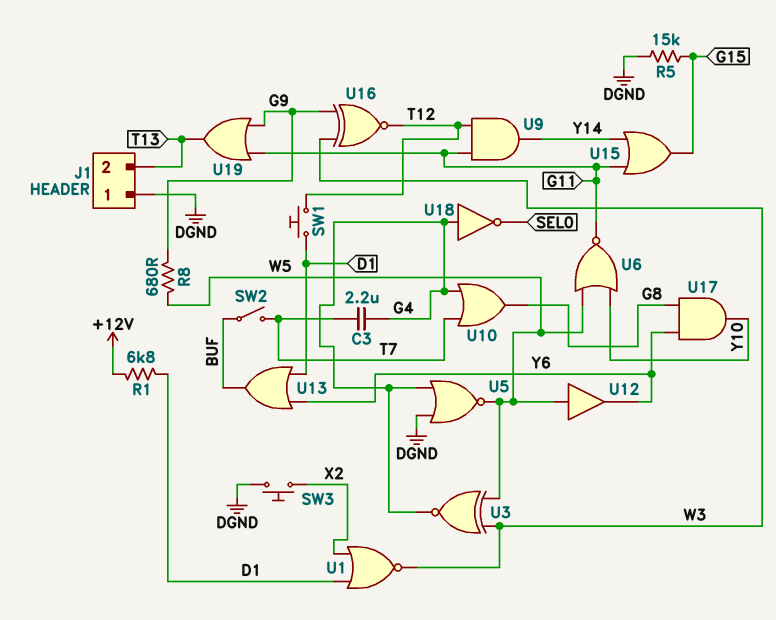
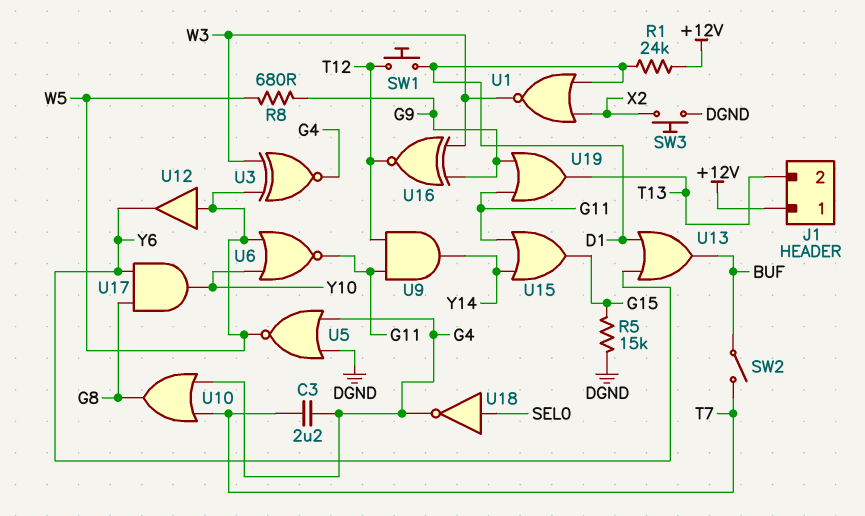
J1 pin 1: DGND -> +12V
R1: 6.8k (+12V, D1) -> 24k (+12V, D1)
U18: NOT (in G4, out SEL0) -> NOT (in SEL0, out G4)

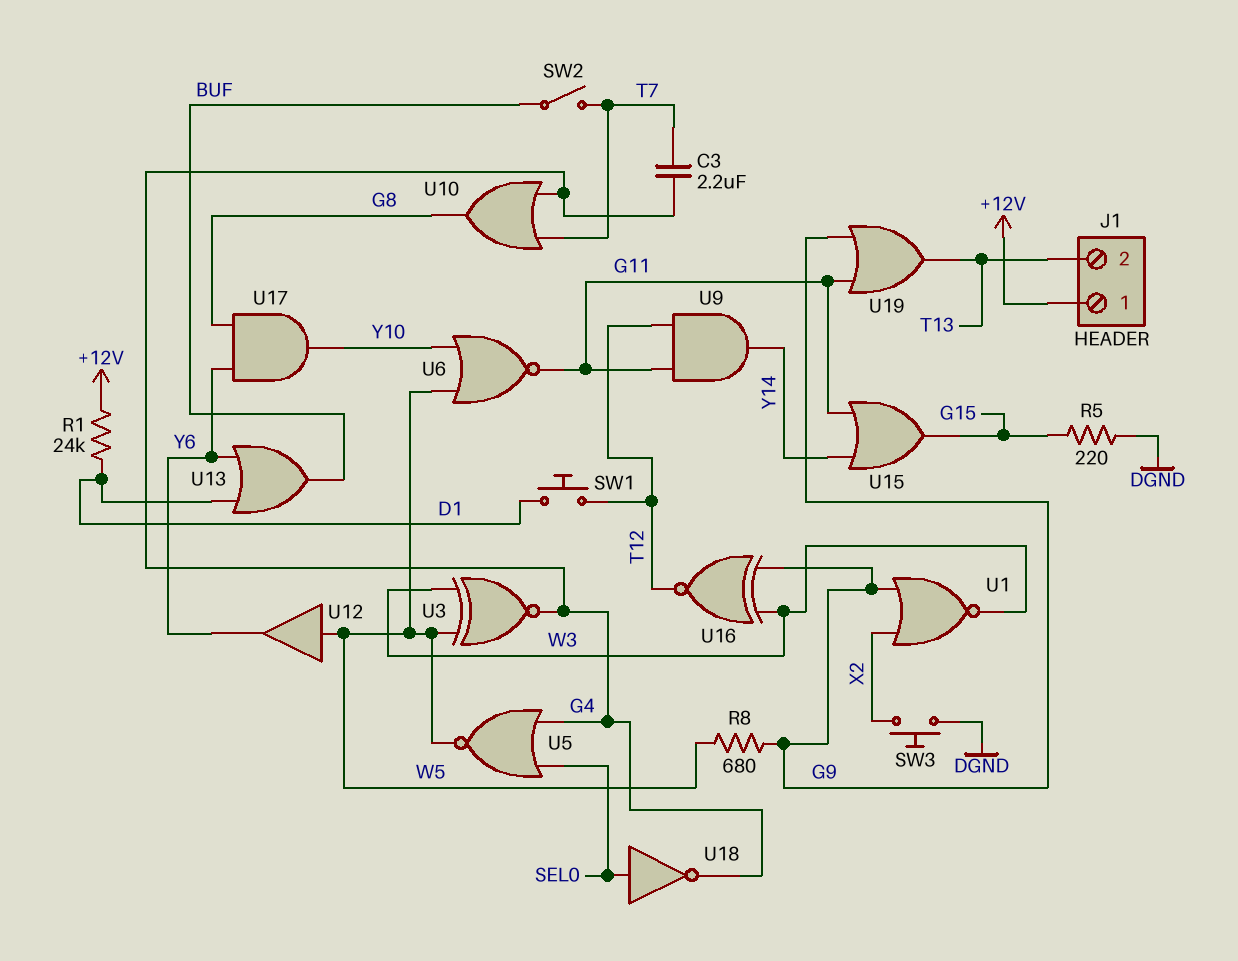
R5: 15k (DGND, G15) -> 220 (DGND, G15)
U1: NOR (in D1, in X2, out W3) -> NOR (in G9, in X2, out W3)
U5: NOR (in DGND, in G4, out W5) -> NOR (in G4, in SEL0, out W5)

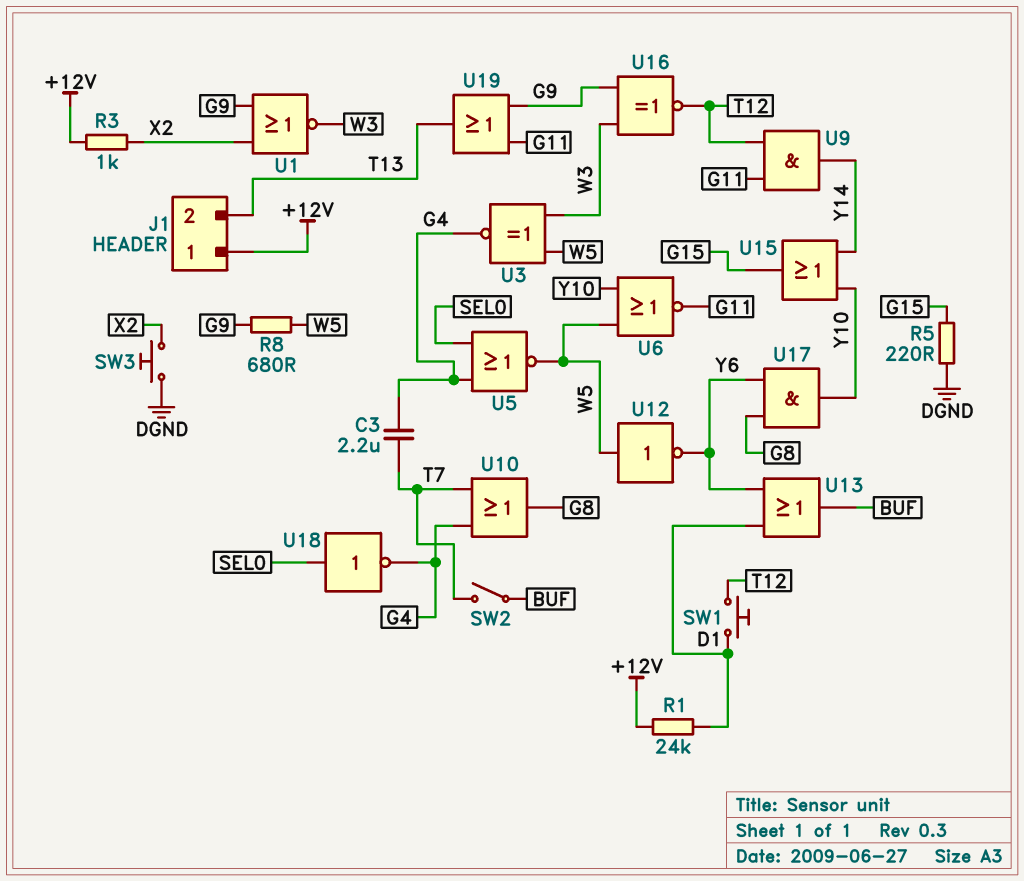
R3: none -> 1k (+12V, X2)
U12: buffer (in W5, out Y6) -> NOT (in W5, out Y6)
U15: OR (in G11, in Y14, out G15) -> OR (in Y10, in Y14, out G15)

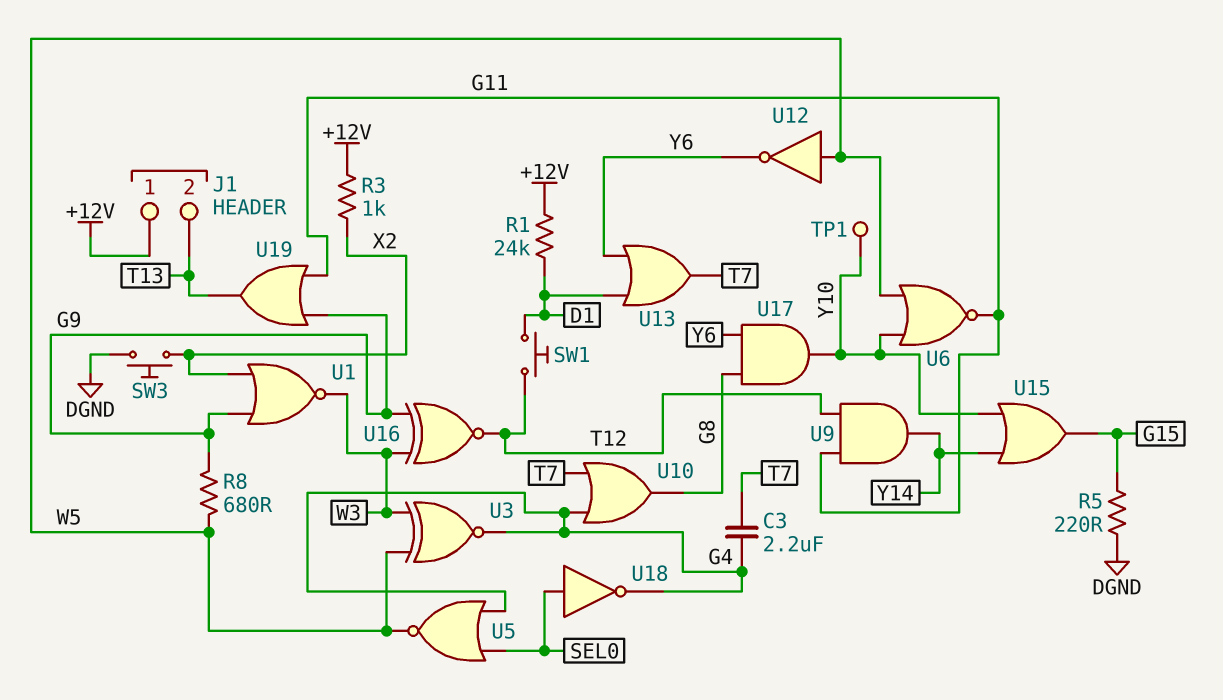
SW2: switch (BUF, T7) -> none
TP1: none -> test point (Y10)
U13: OR (in D1, in Y6, out BUF) -> OR (in D1, in Y6, out T7)

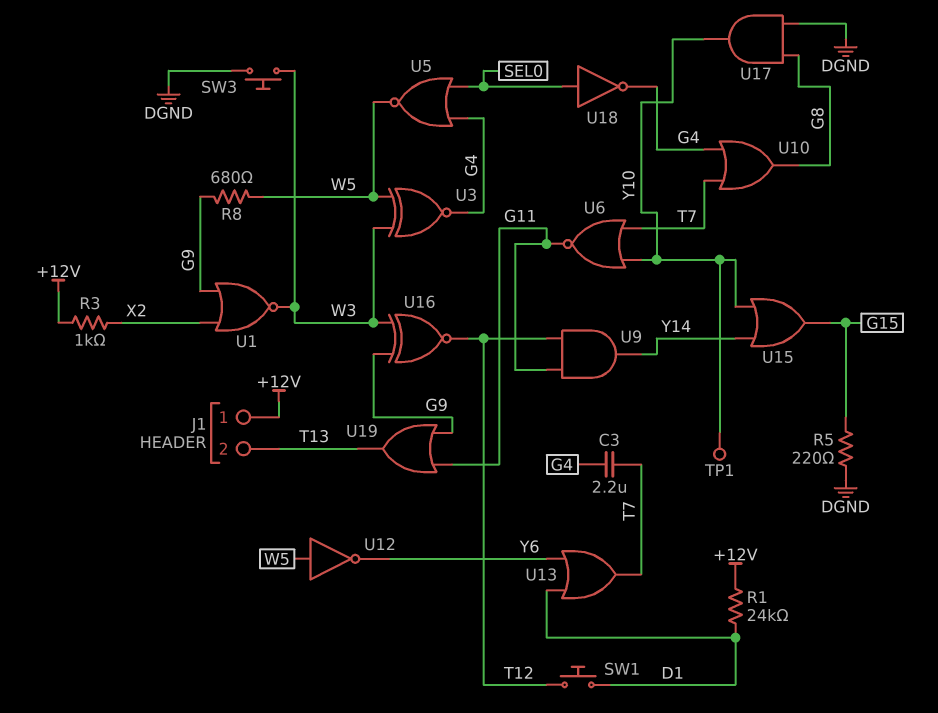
SW3: button (DGND, X2) -> button (DGND, W3)
U6: NOR (in W5, in Y10, out G11) -> NOR (in T7, in Y10, out G11)
U17: AND (in G8, in Y6, out Y10) -> AND (in DGND, in G8, out Y10)

